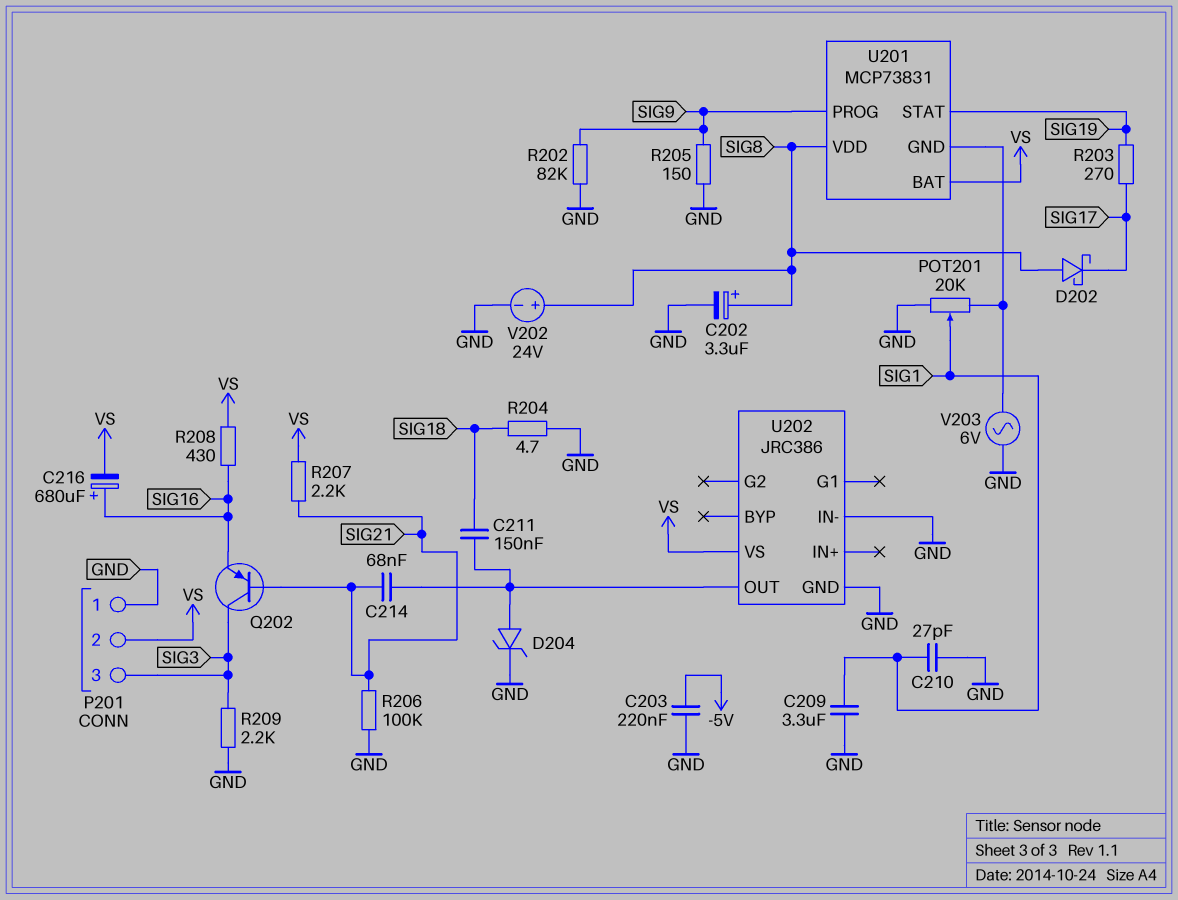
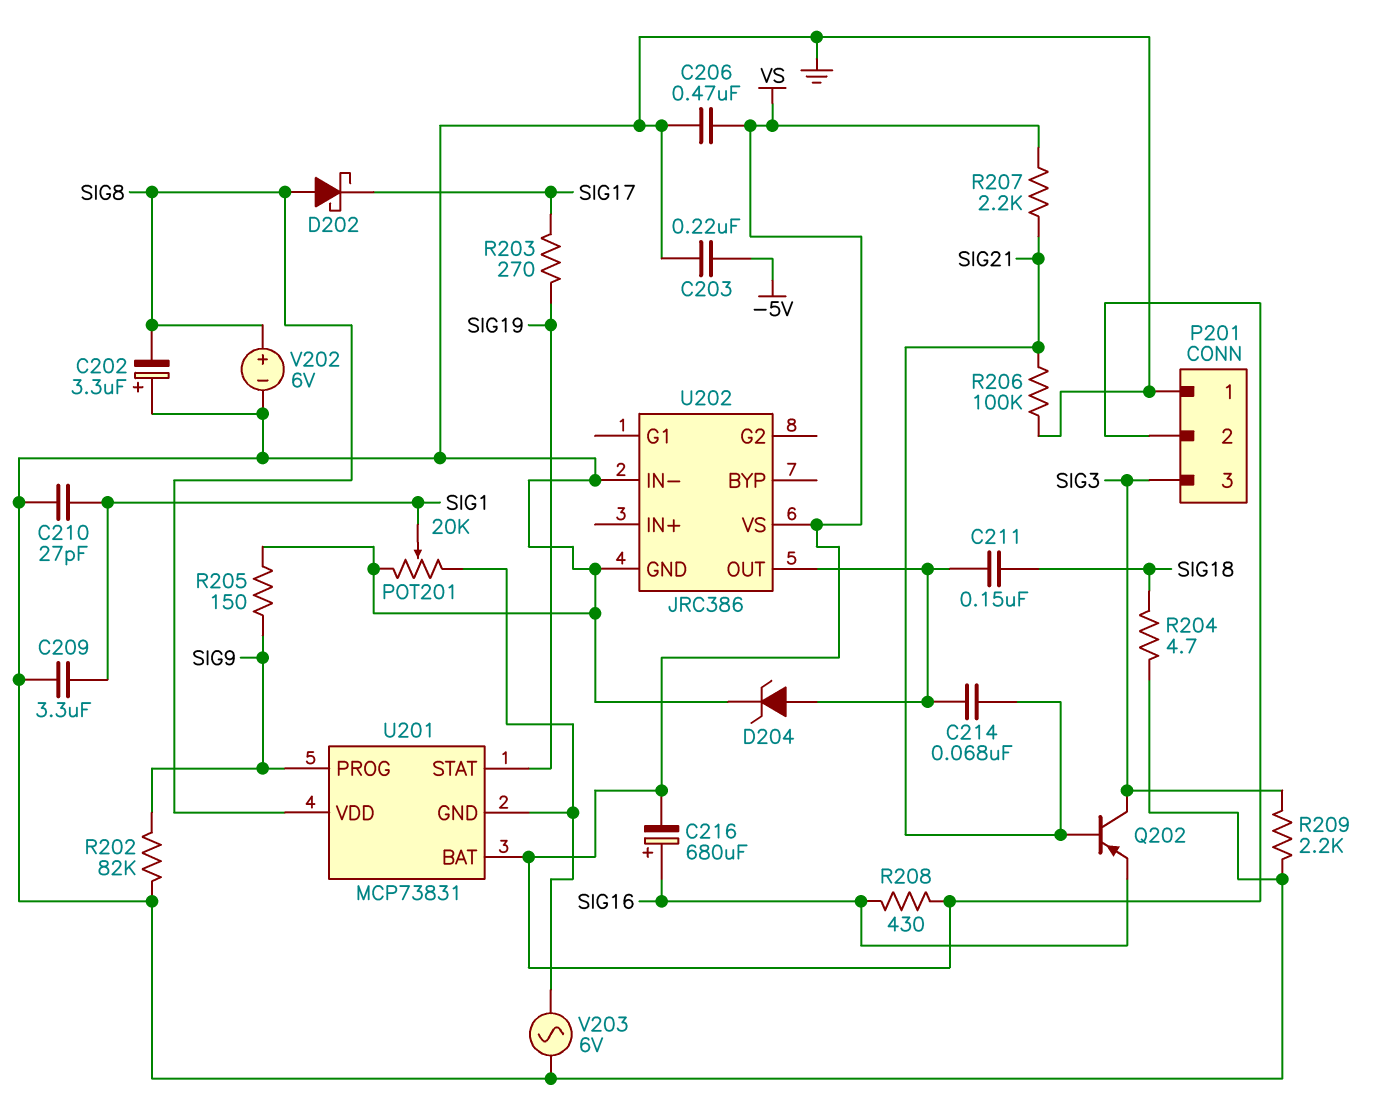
C202: 3.3uF (plus SIG8, minus GND) -> 3.3uF (plus GND, minus SIG8)
C206: none -> 470nF (GND, VS)
V202: 24V (plus SIG8, minus GND) -> 6V (plus SIG8, minus GND)

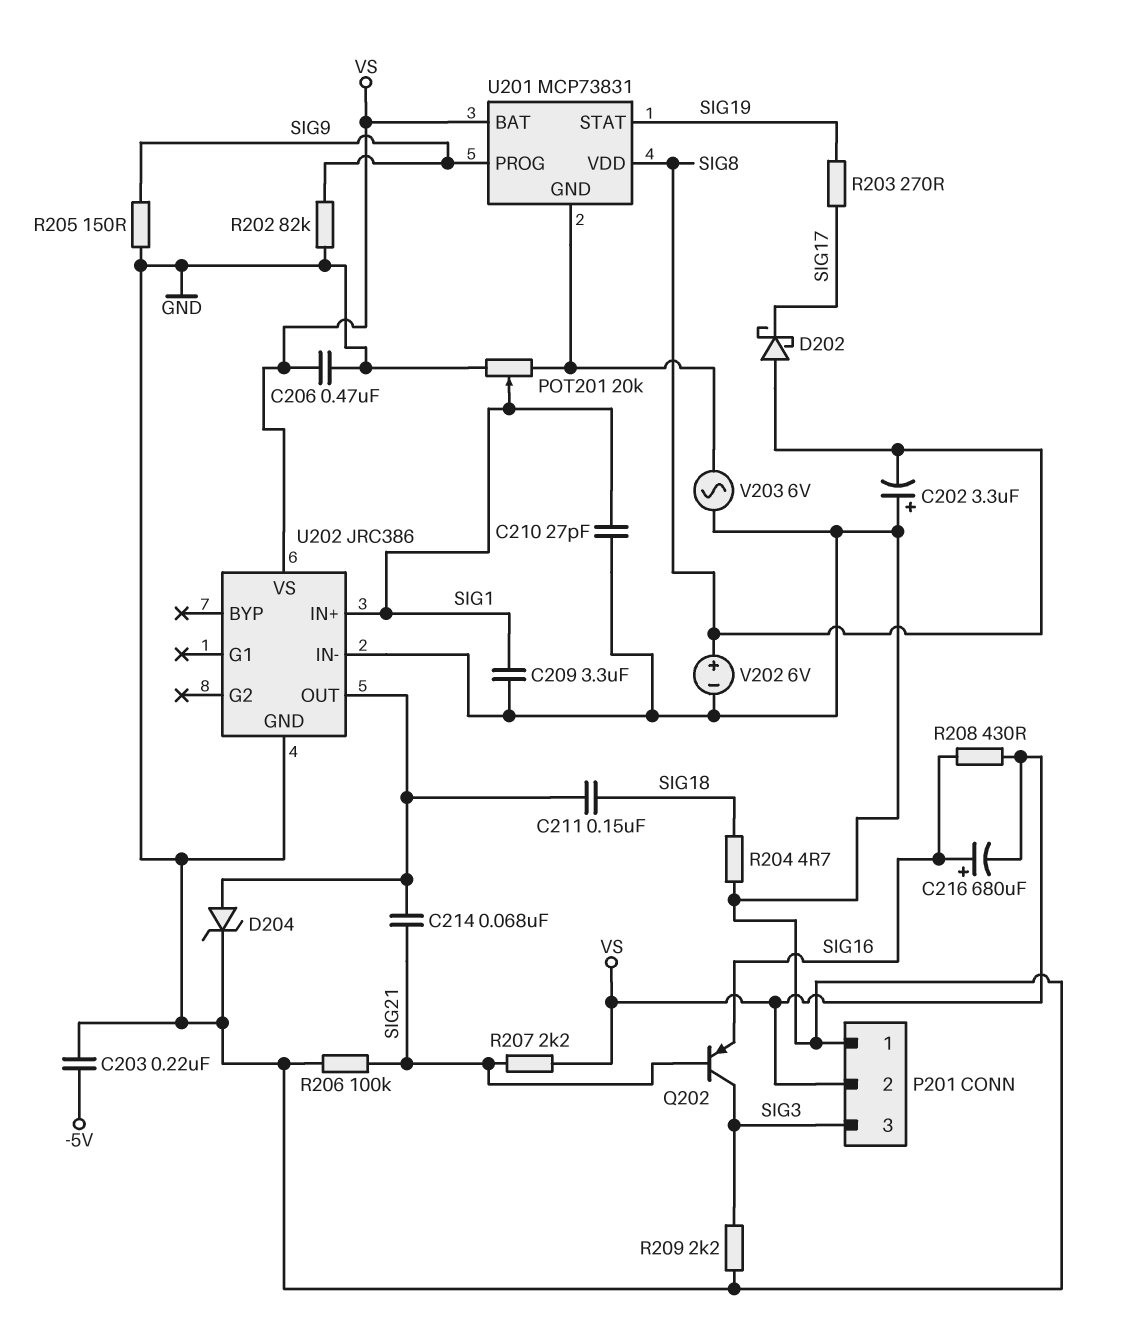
U202 pin IN+: none -> SIG1

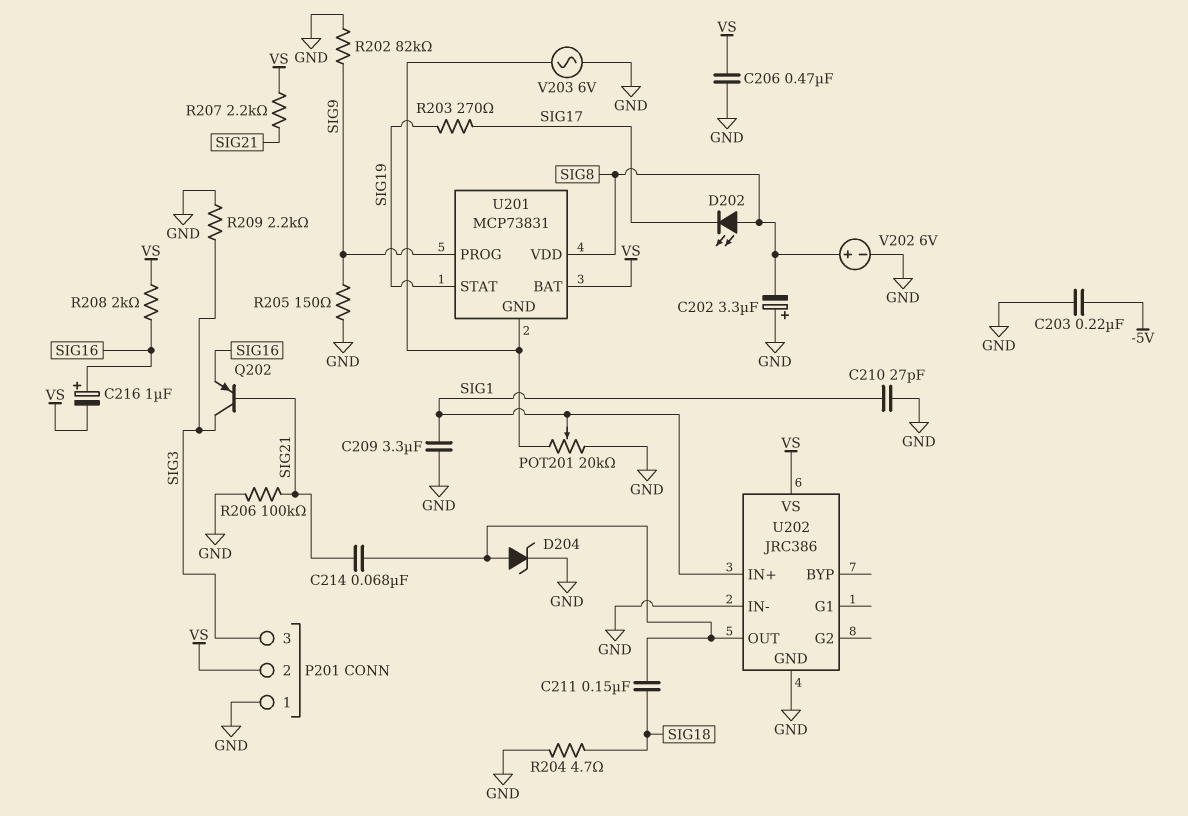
C216: 680uF (plus SIG16, minus VS) -> 1uF (plus SIG16, minus VS)
D202: schottky (A SIG8, K SIG17) -> LED (A SIG8, K SIG17)
R208: 430 (SIG16, VS) -> 2k (SIG16, VS)

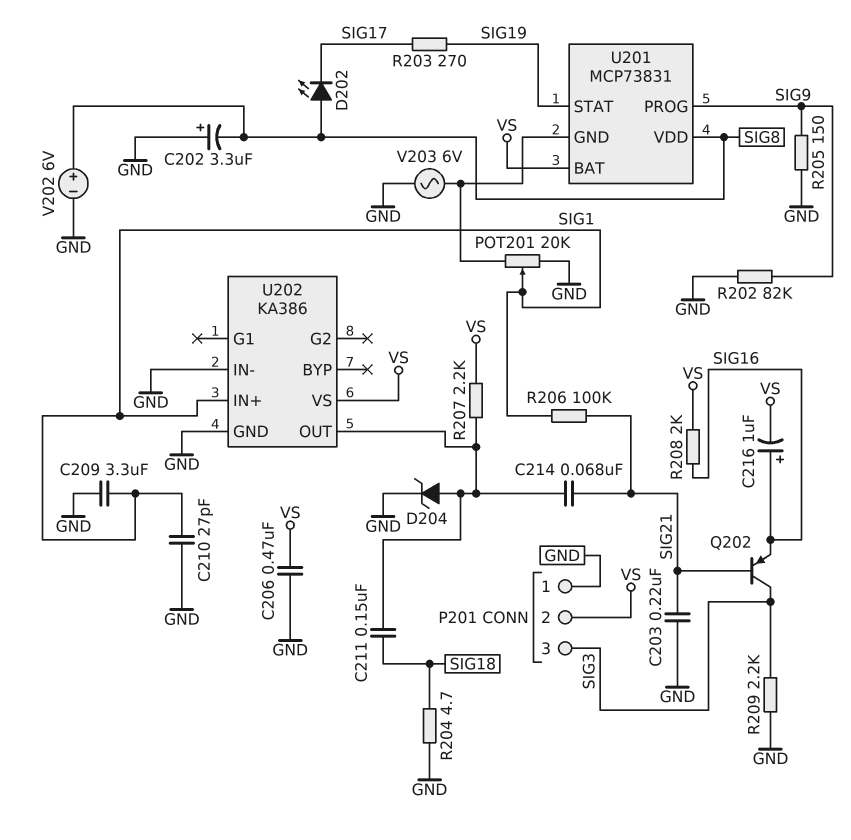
C203: 220nF (-5V, GND) -> 220nF (GND, SIG21)
R206: 100k (GND, SIG21) -> 100k (SIG1, SIG21)
R207: 2.2k (SIG21, VS) -> 2.2k (U202/OUT, VS)
U202: JRC386 -> KA386

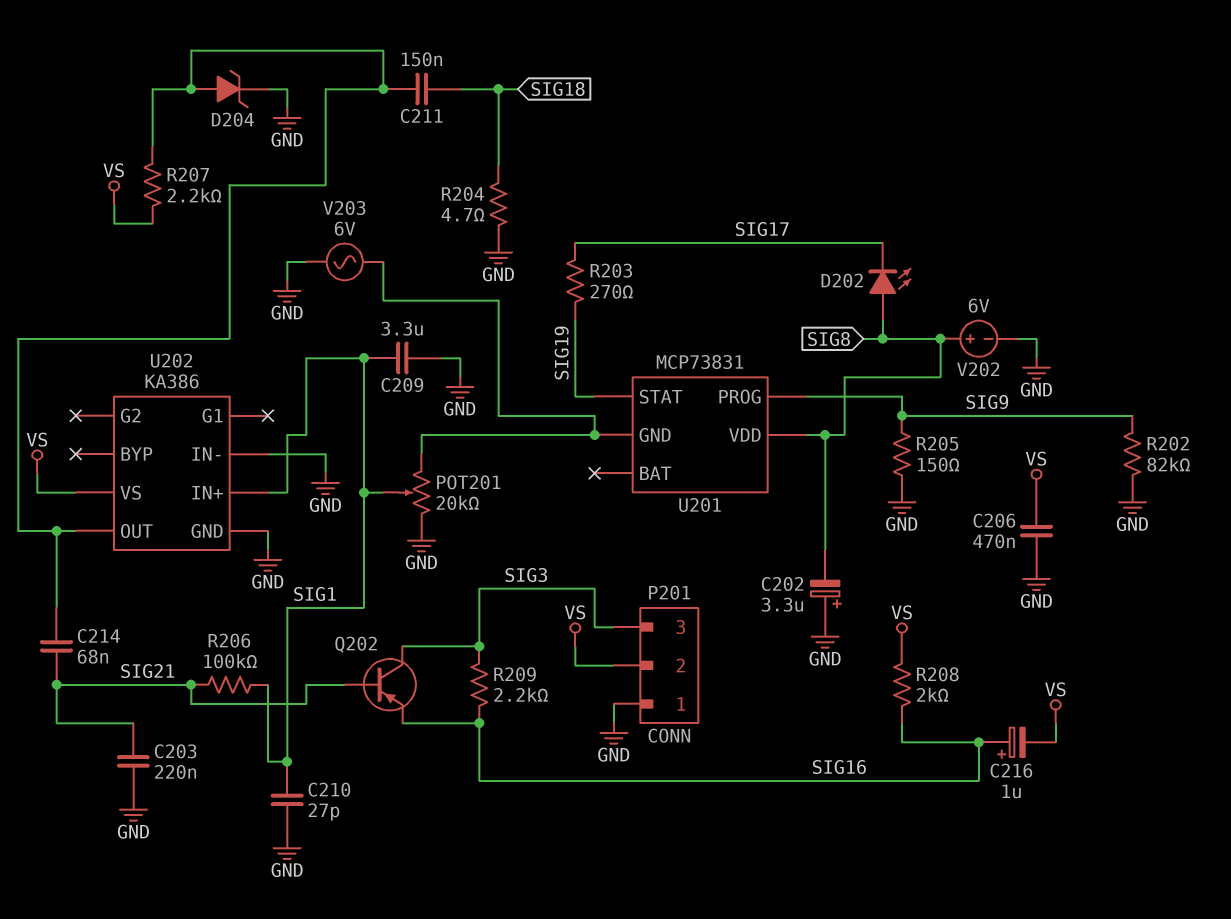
R209: 2.2k (GND, SIG3) -> 2.2k (SIG3, SIG16)
U201 pin BAT: VS -> none

